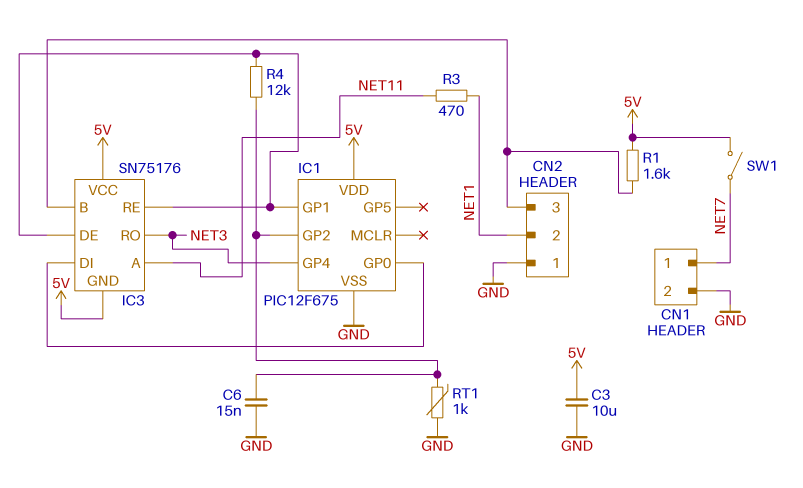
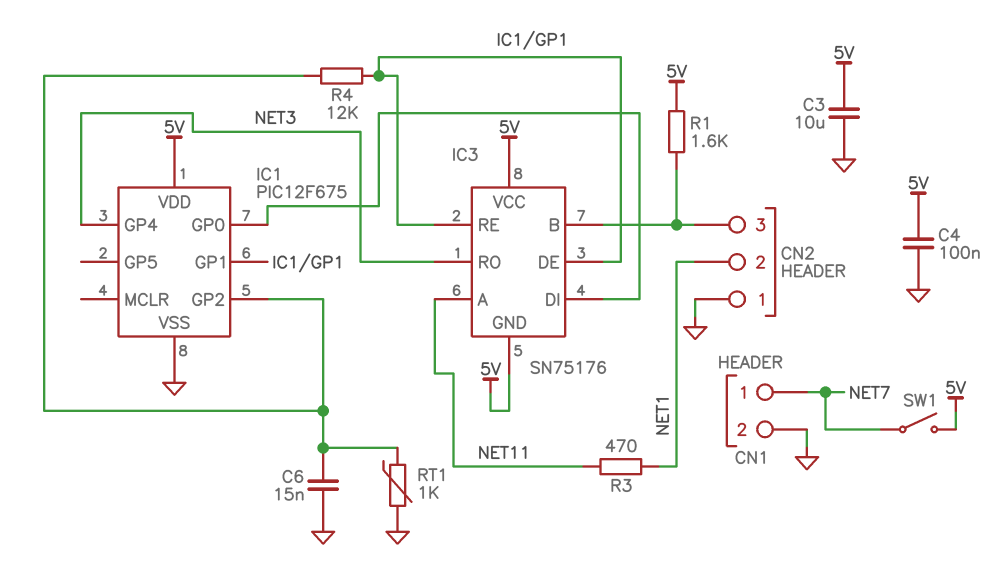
C4: none -> 100nF (5V, GND)

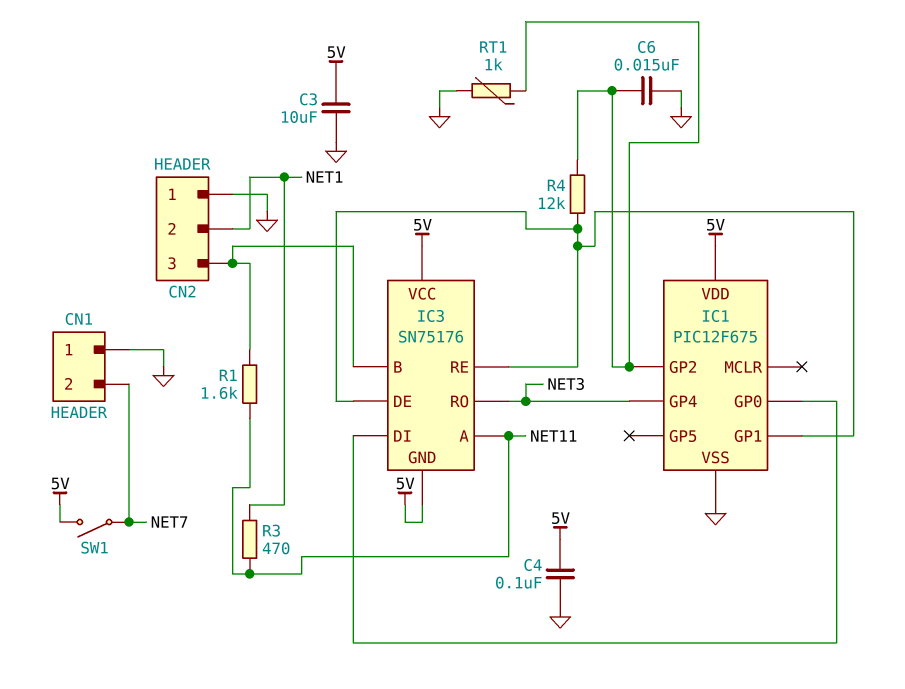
CN1 pin 1: NET7 -> GND
CN1 pin 2: GND -> NET7
R1: 1.6k (5V, CN2/3) -> 1.6k (CN2/3, NET11)

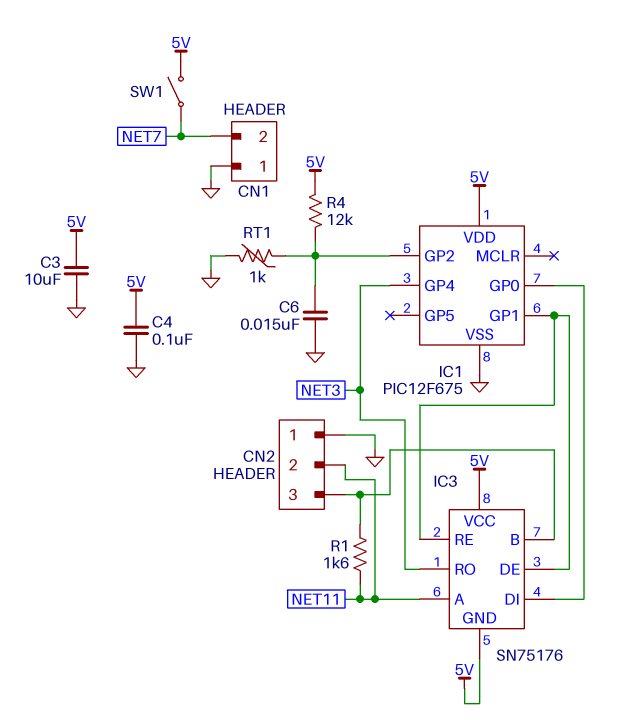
CN2 pin 2: NET1 -> NET11
R3: 470 (NET1, NET11) -> none
R4: 12k (IC1/GP1, IC1/GP2) -> 12k (5V, IC1/GP2)

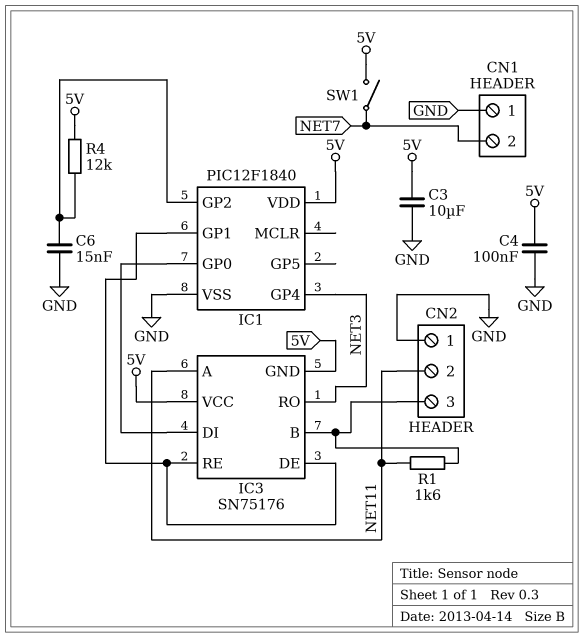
IC1: PIC12F675 -> PIC12F1840
RT1: 1k (GND, IC1/GP2) -> none

